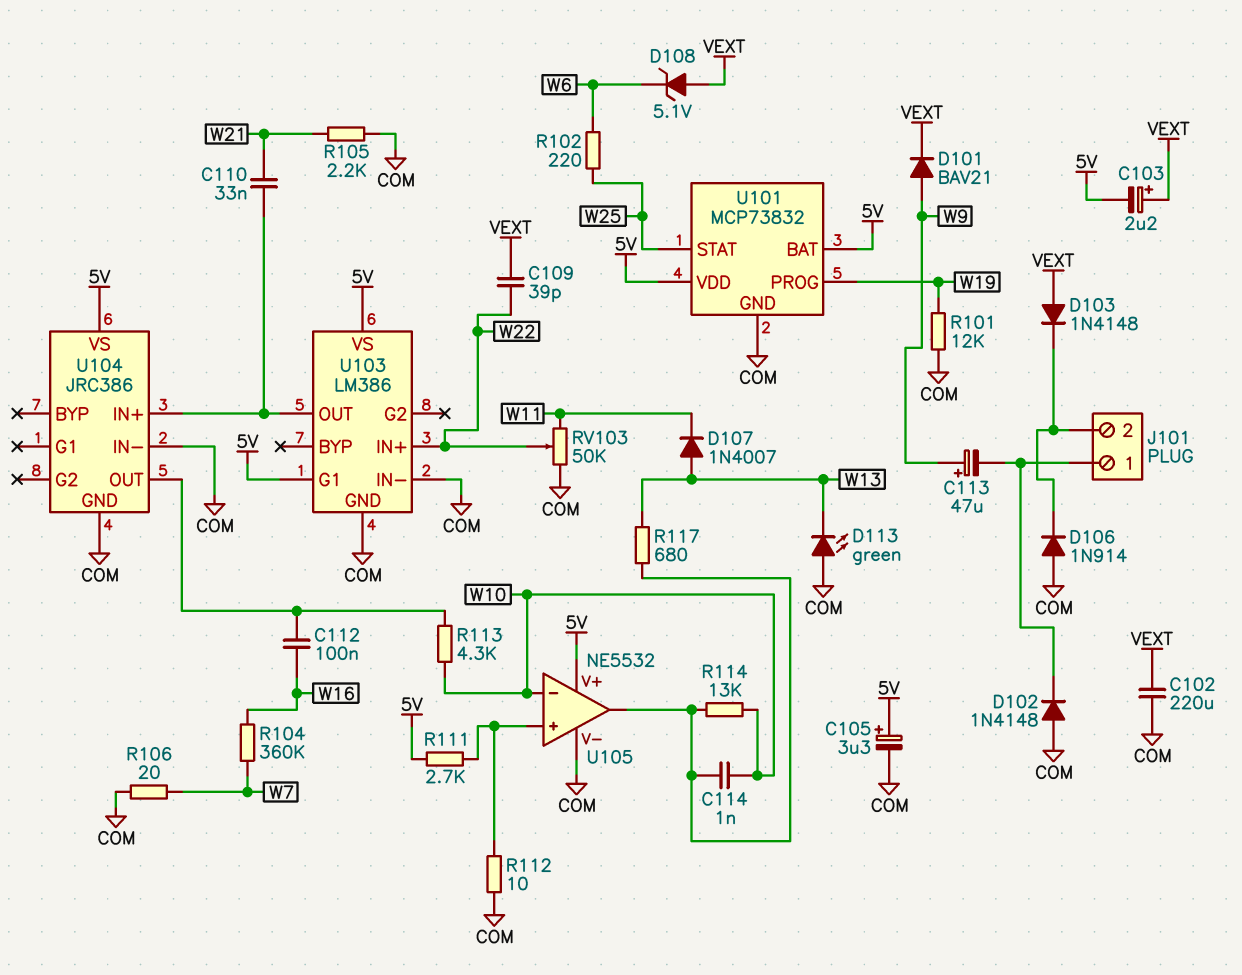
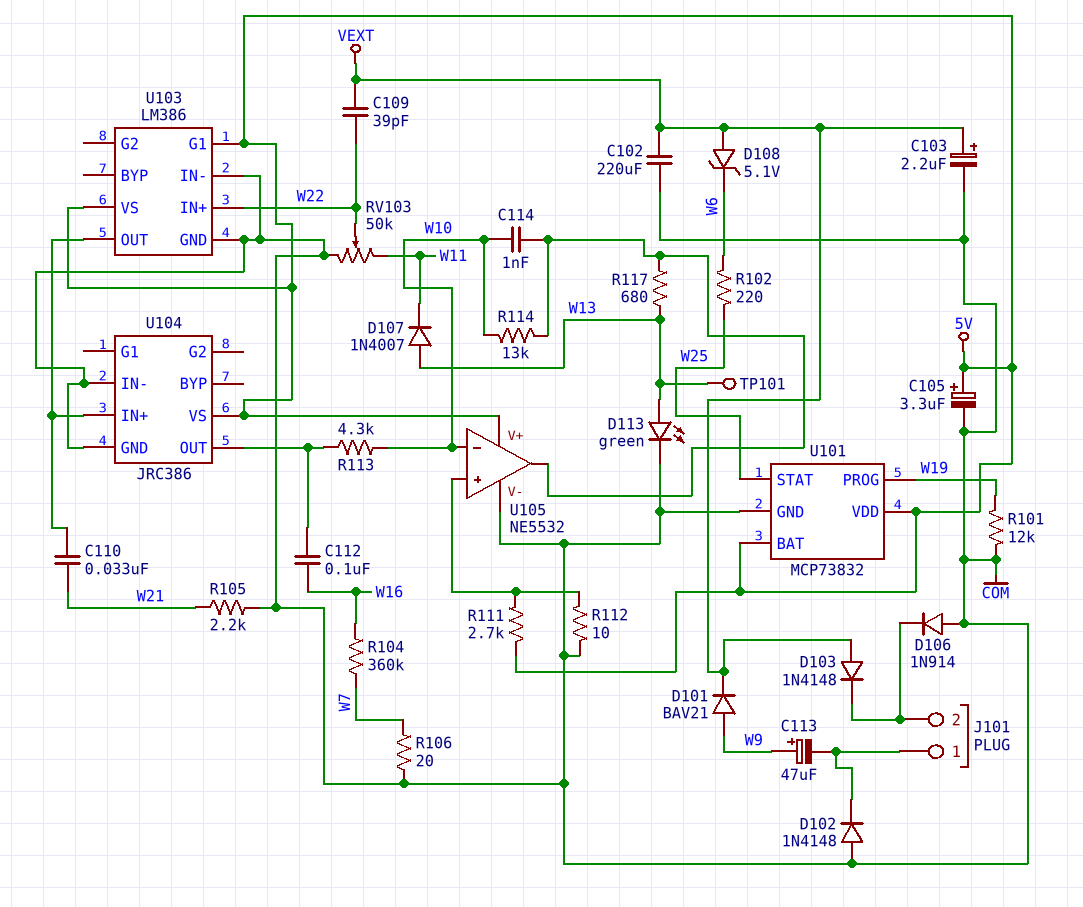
C103: 2.2uF (plus VEXT, minus 5V) -> 2.2uF (plus VEXT, minus COM)
D113: LED green (A COM, K W13) -> LED green (A W13, K COM)
TP101: none -> test point (W13)

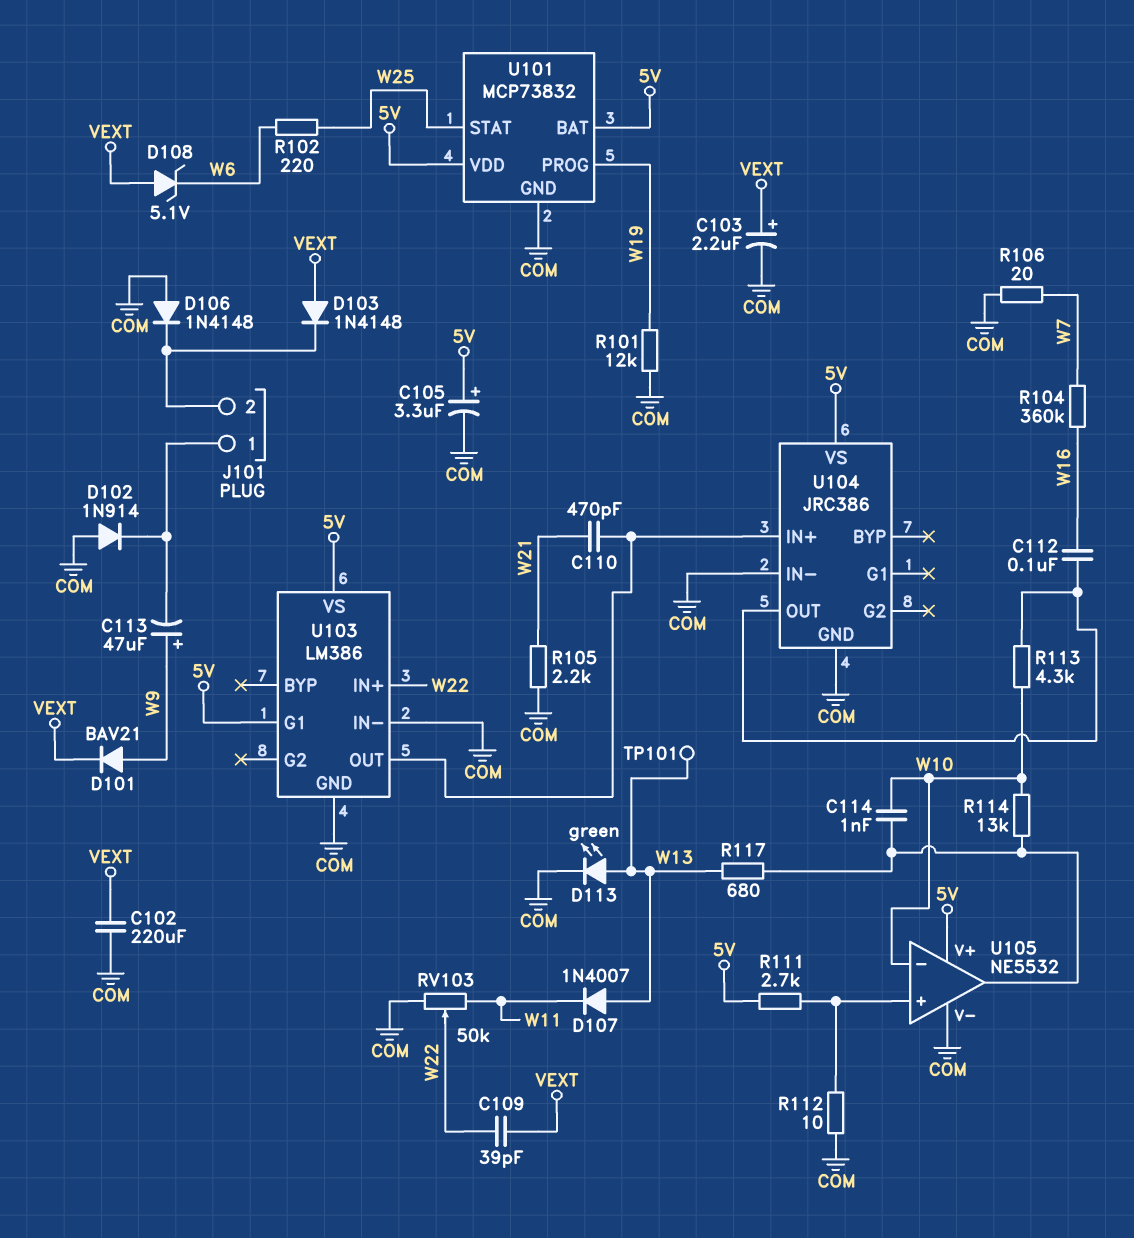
C110: 33nF (U103/OUT, W21) -> 470pF (U103/OUT, W21)
D102: diode 1N4148 (A COM, K J101/1) -> diode 1N914 (A COM, K J101/1)
D106: diode 1N914 (A COM, K J101/2) -> diode 1N4148 (A COM, K J101/2)

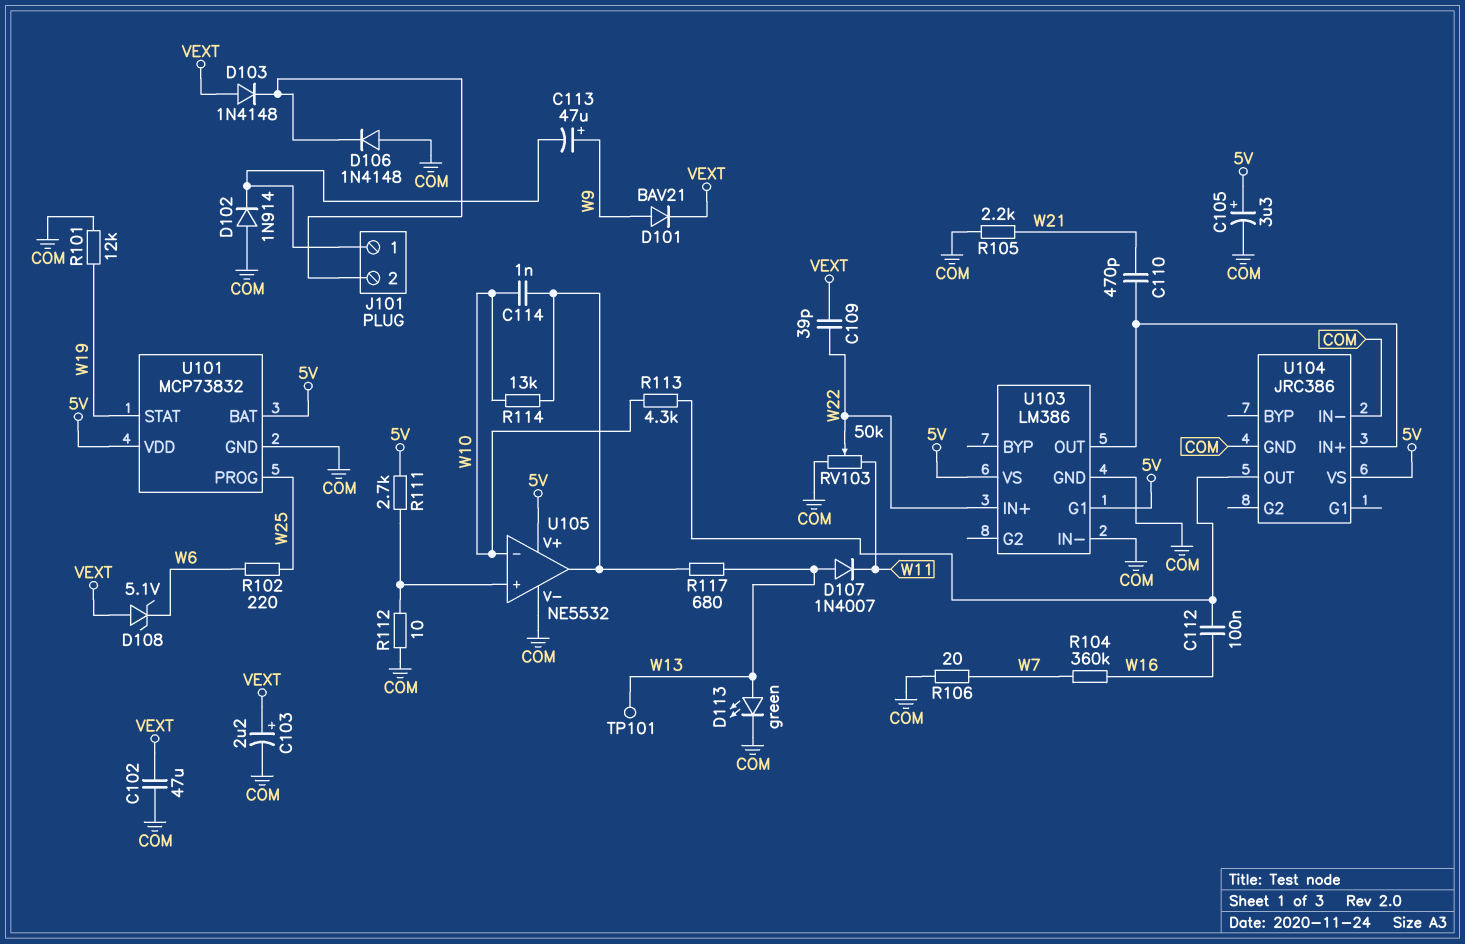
C102: 220uF (COM, VEXT) -> 47uF (COM, VEXT)
U101 pin PROG: W19 -> W25
U101 pin STAT: W25 -> W19

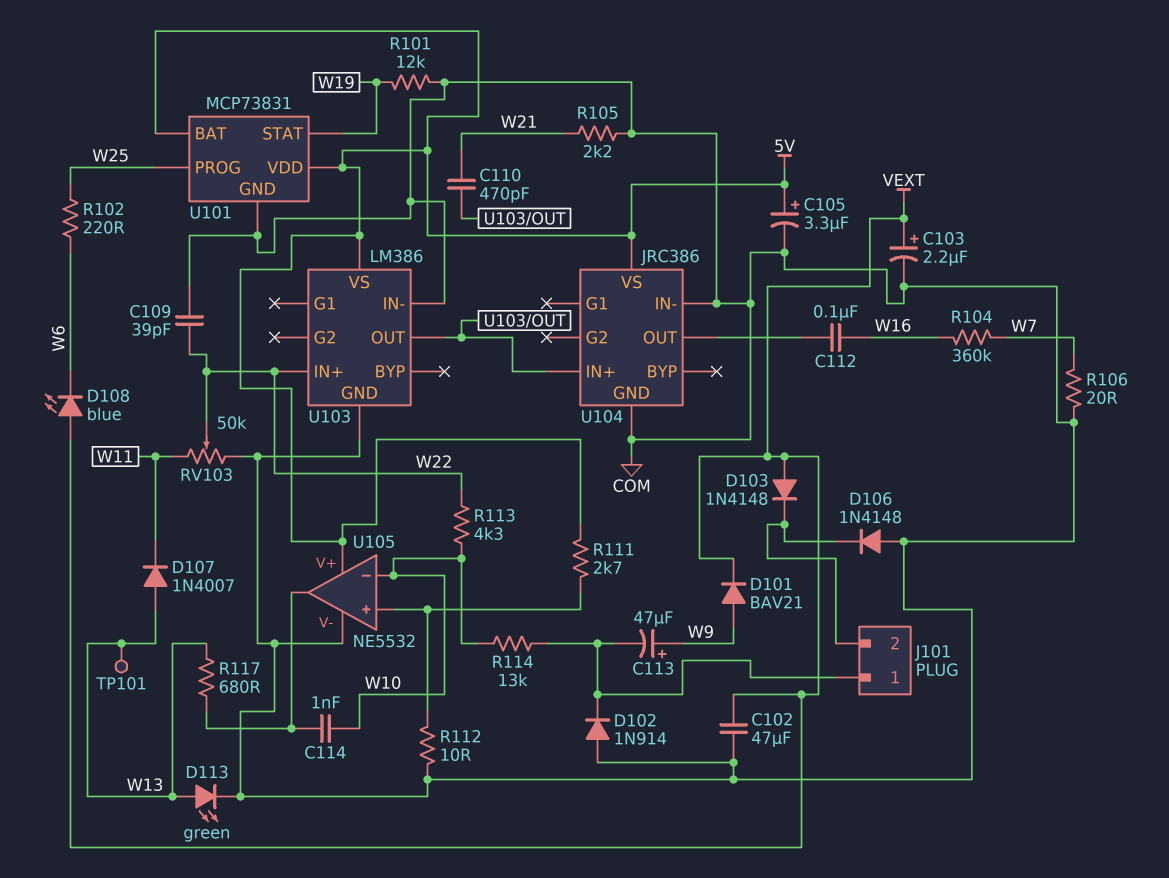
C109: 39pF (VEXT, W22) -> 39pF (COM, W22)
D108: zener 5.1V (A VEXT, K W6) -> LED blue (A VEXT, K W6)
R113: 4.3k (U104/OUT, W10) -> 4.3k (W10, W22)
R114: 13k (U105/out, W10) -> 13k (J101/1, W10)
U101: MCP73832 -> MCP73831
U103 pin G1: 5V -> none

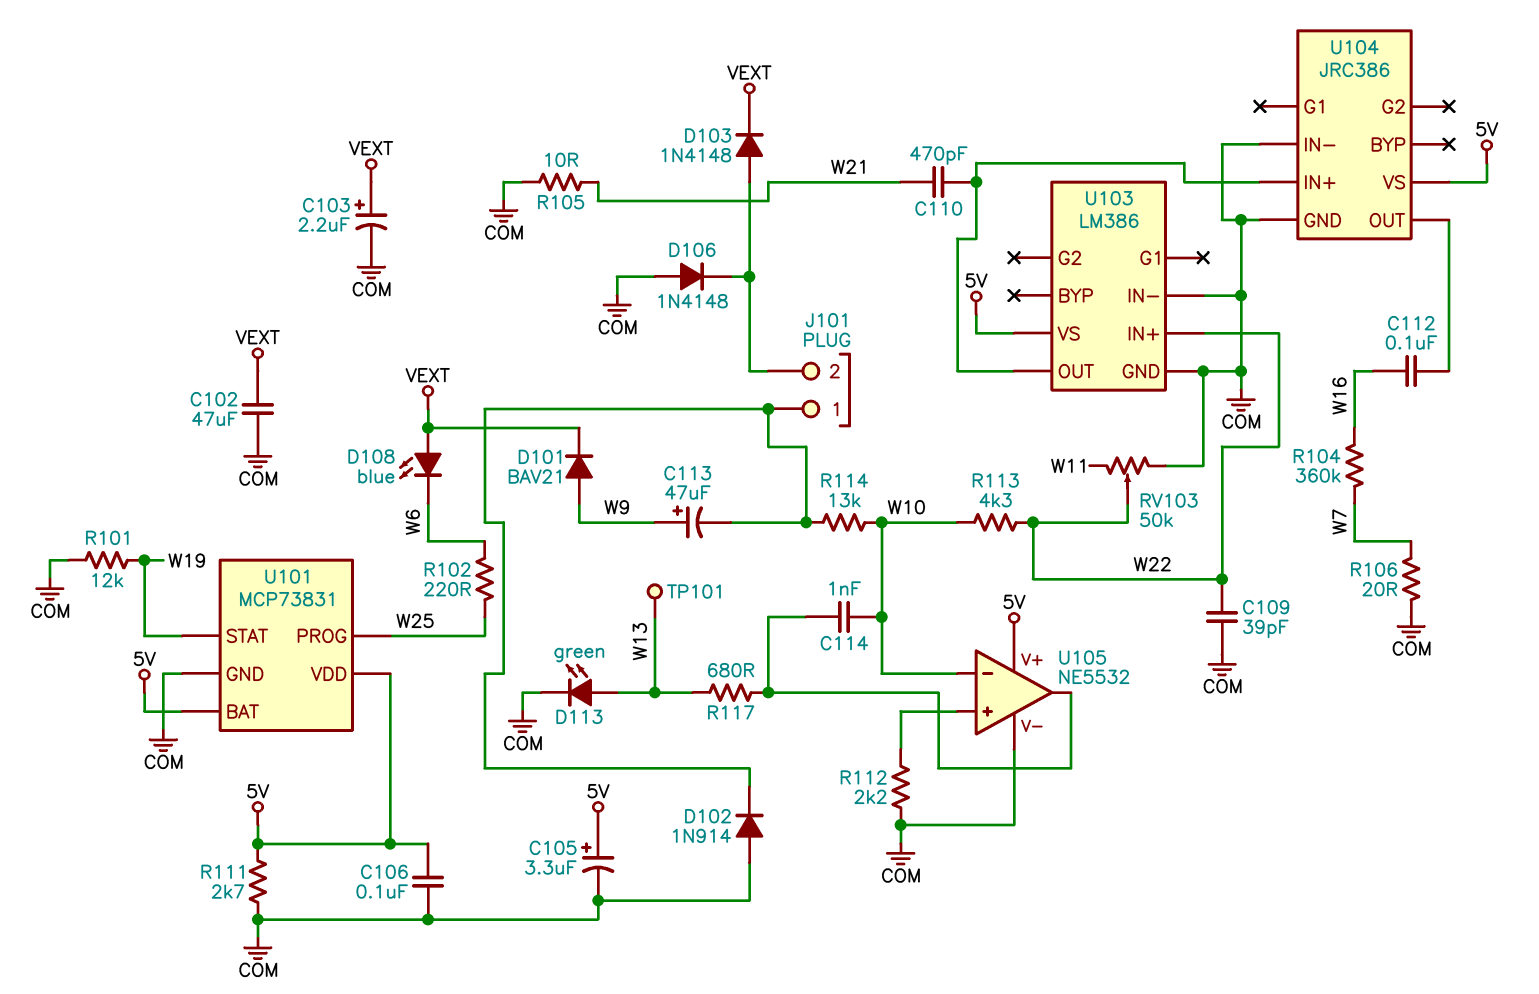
C106: none -> 100nF (5V, COM)
D103: diode 1N4148 (A VEXT, K J101/2) -> diode 1N4148 (A J101/2, K VEXT)
D107: diode 1N4007 (A W13, K W11) -> none
R105: 2.2k (COM, W21) -> 10 (COM, W21)
R111: 2.7k (5V, U105/in+) -> 2.7k (5V, COM)
R112: 10 (COM, U105/in+) -> 2.2k (COM, U105/in+)

